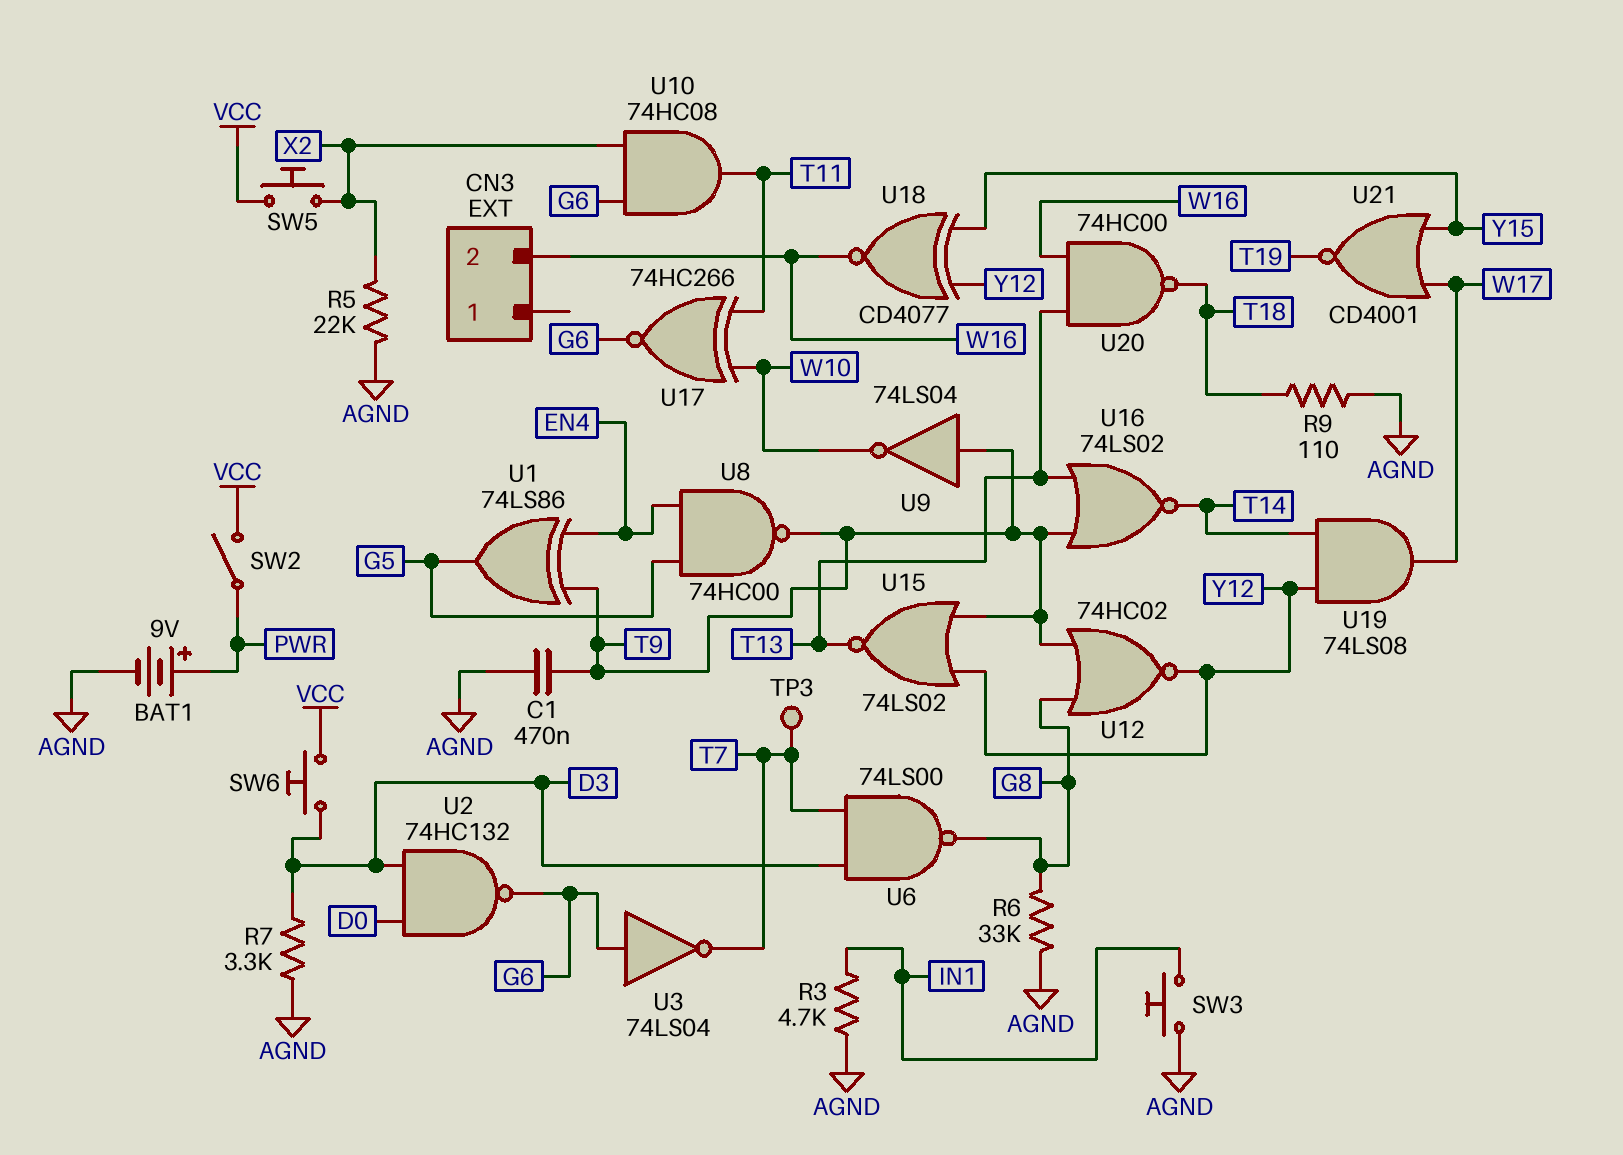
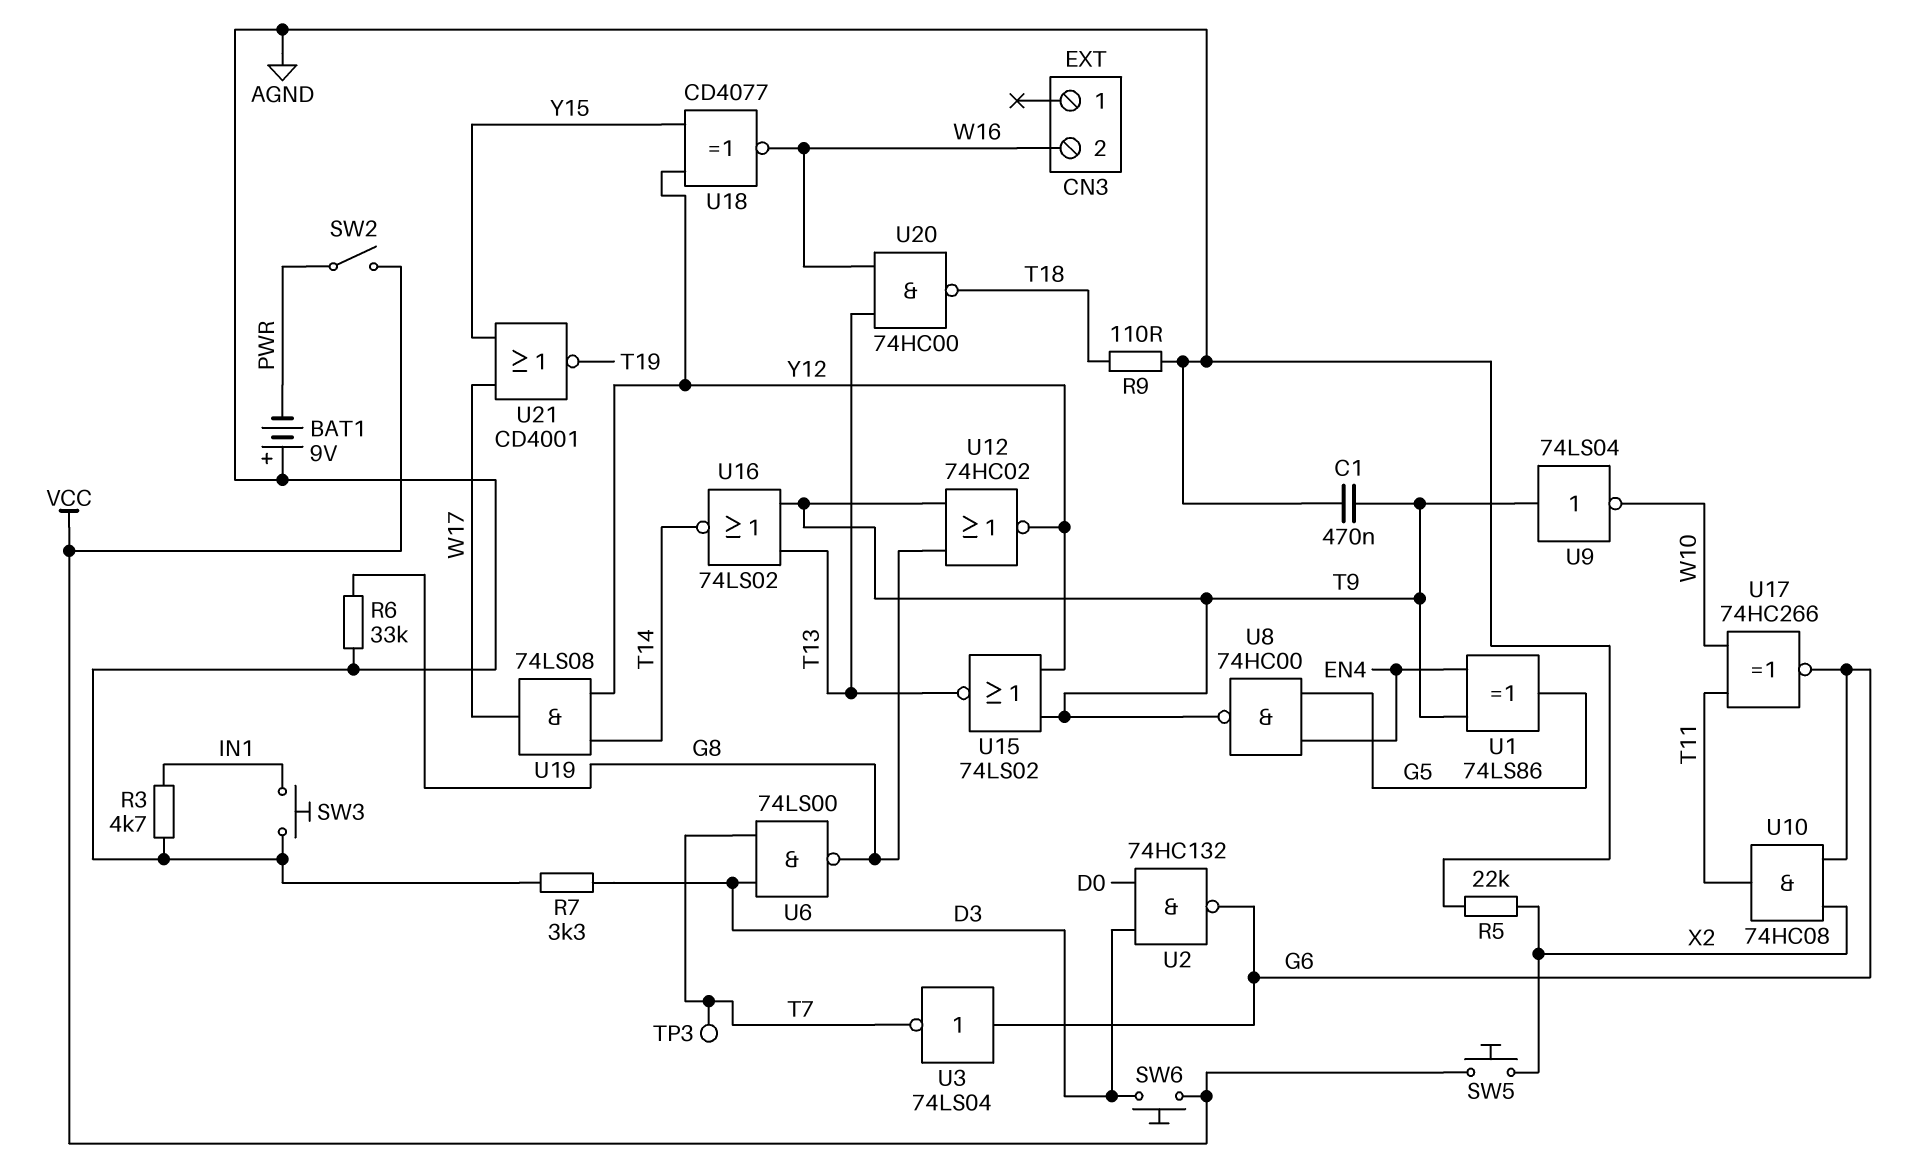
BAT1: 9V (plus PWR, minus AGND) -> 9V (plus AGND, minus PWR)

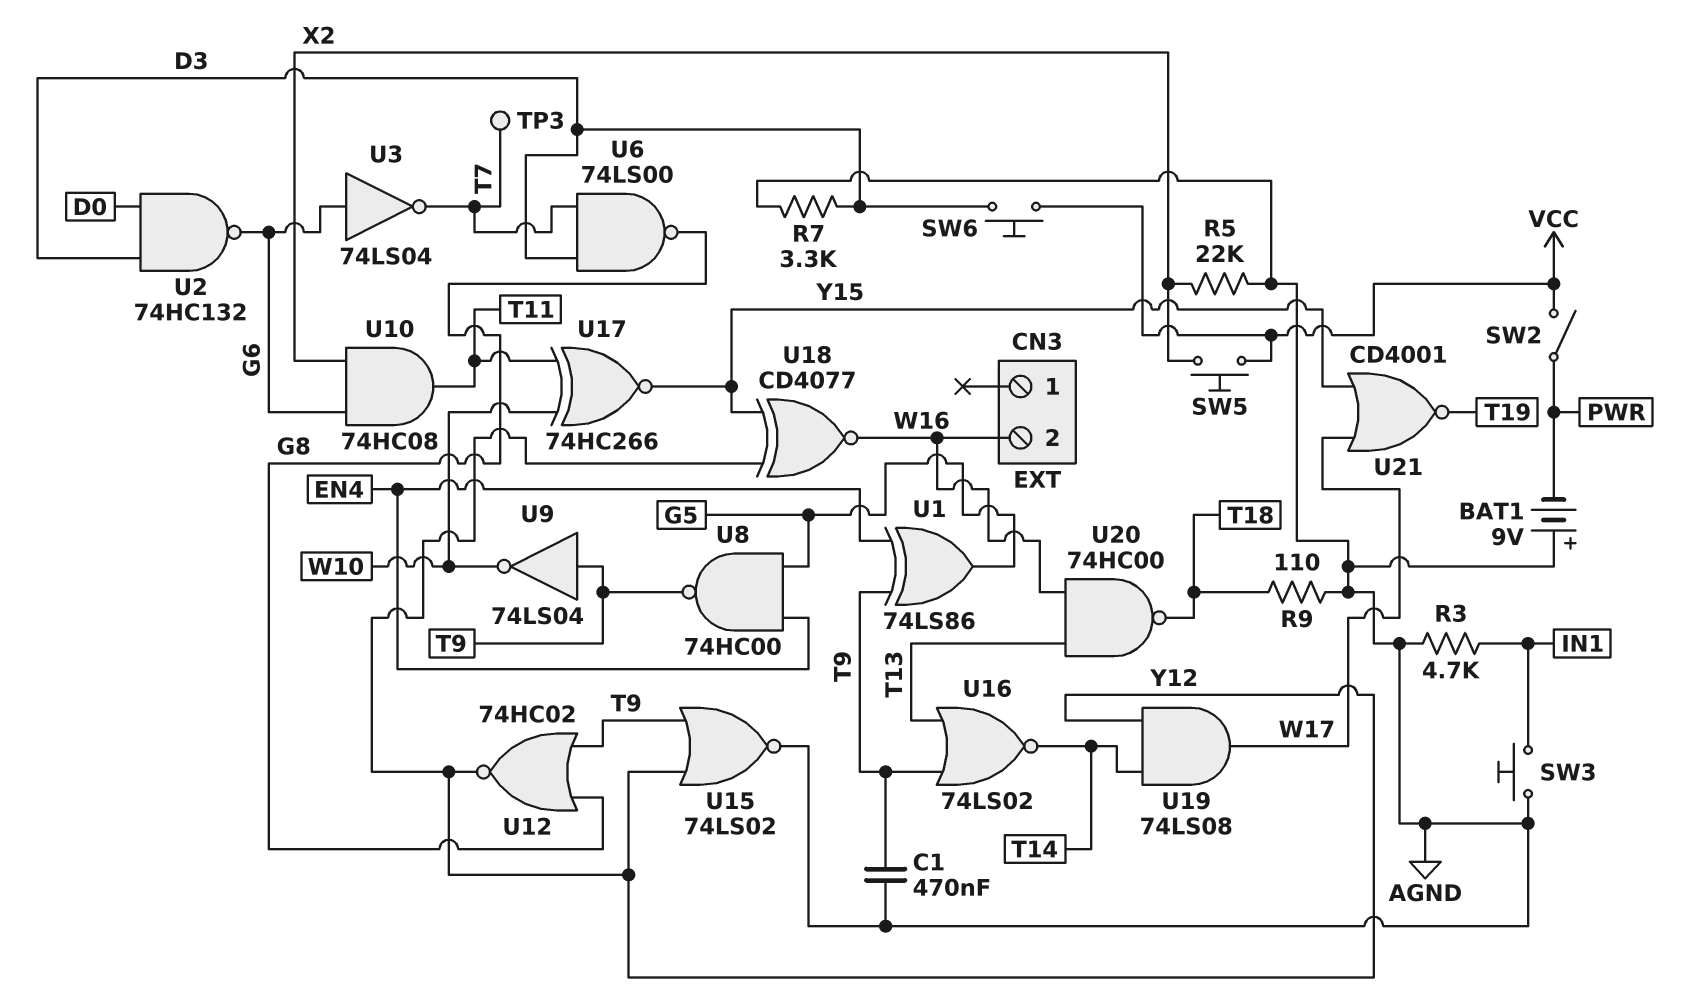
R6: 33k (AGND, G8) -> none
U15: NOR 74LS02 (in T9, in Y12, out T13) -> NOR 74LS02 (in T9, in Y12, out AGND)
U17: XNOR 74HC266 (in T11, in W10, out G6) -> XNOR 74HC266 (in T11, in W10, out Y15)

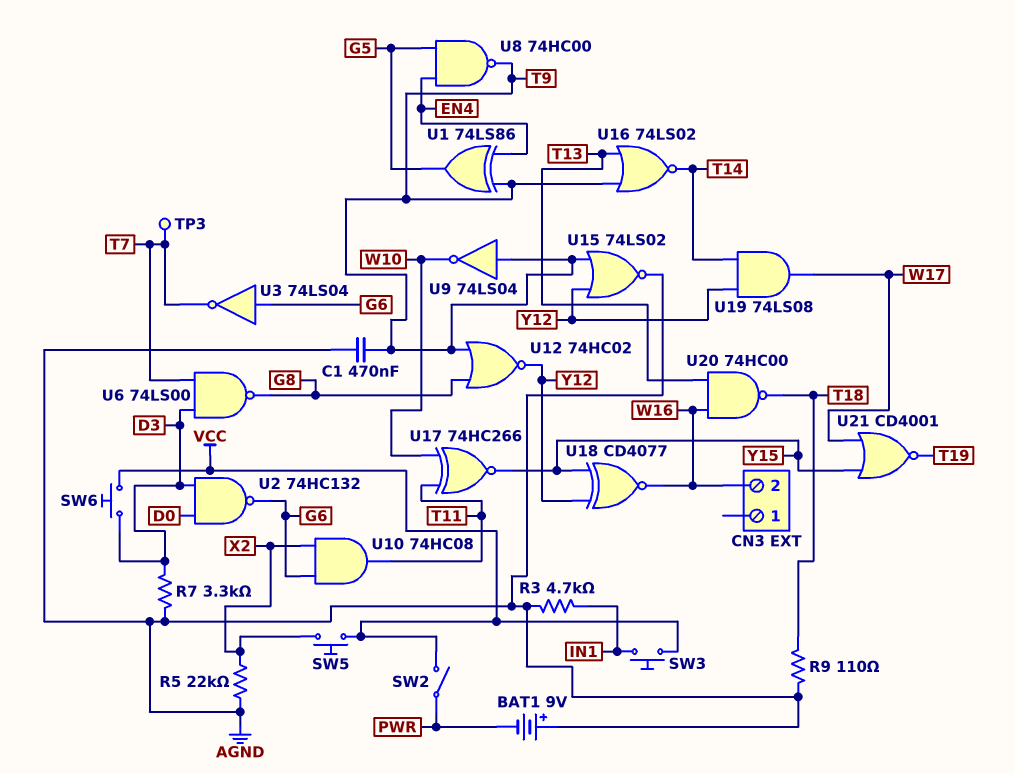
SW3: button (AGND, IN1) -> button (IN1, VCC)

